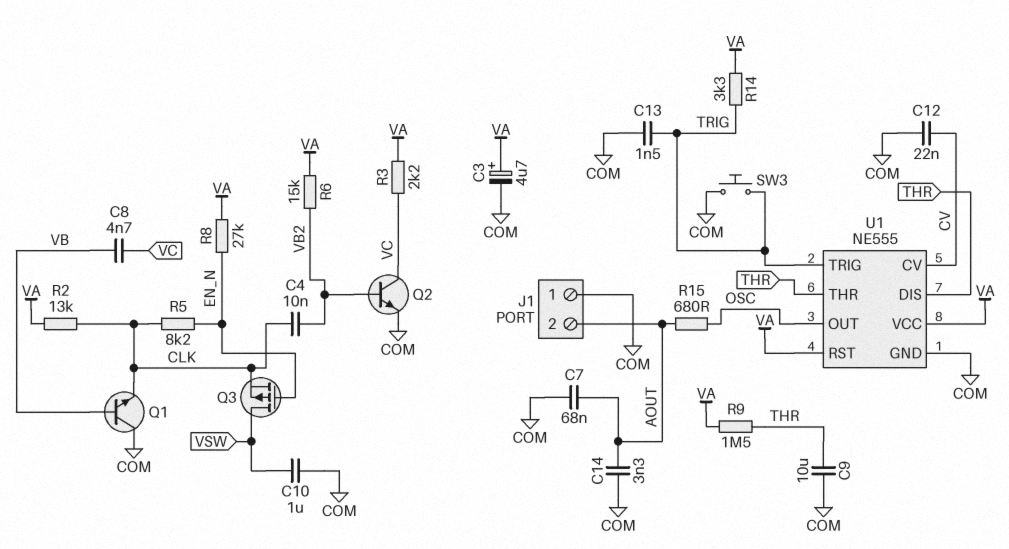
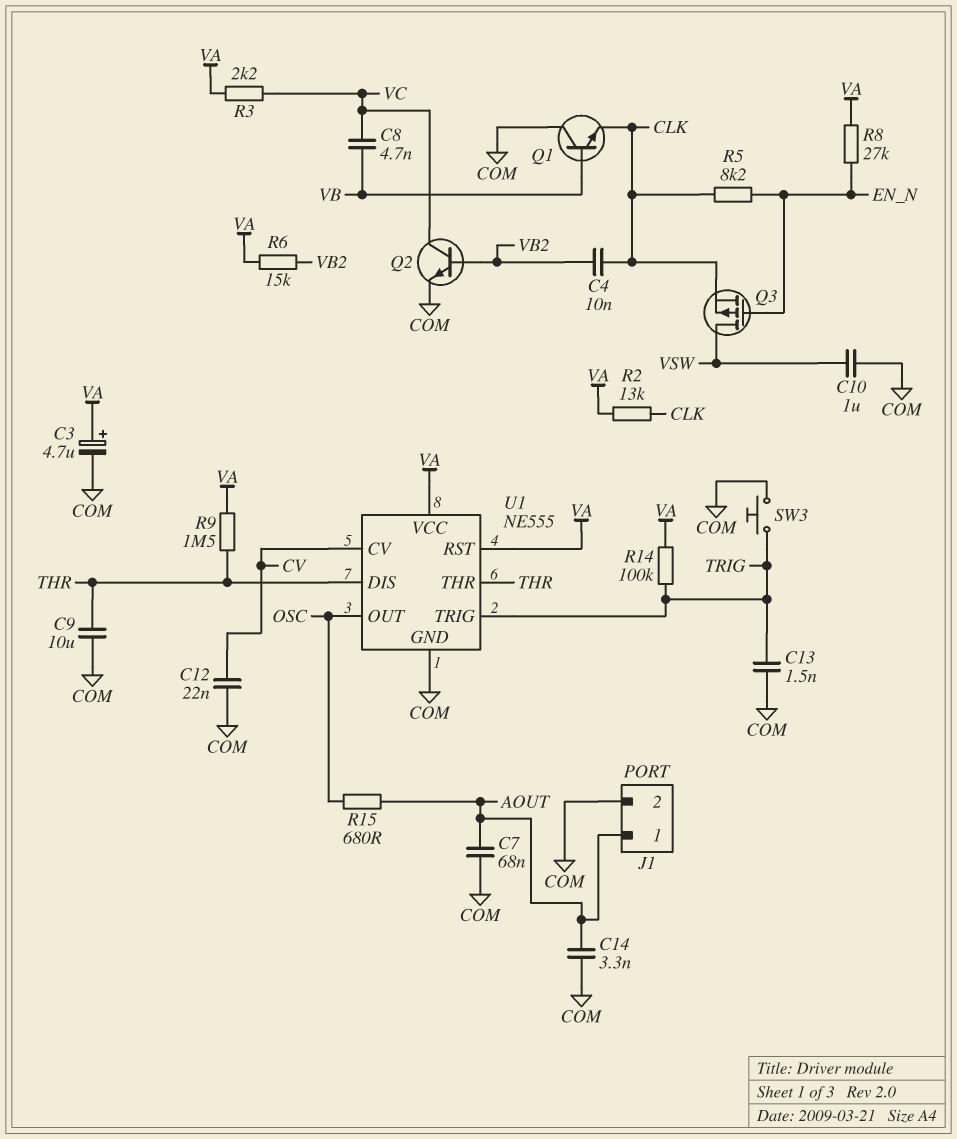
J1 pin 1: COM -> AOUT
J1 pin 2: AOUT -> COM
R14: 3.3k (TRIG, VA) -> 100k (TRIG, VA)

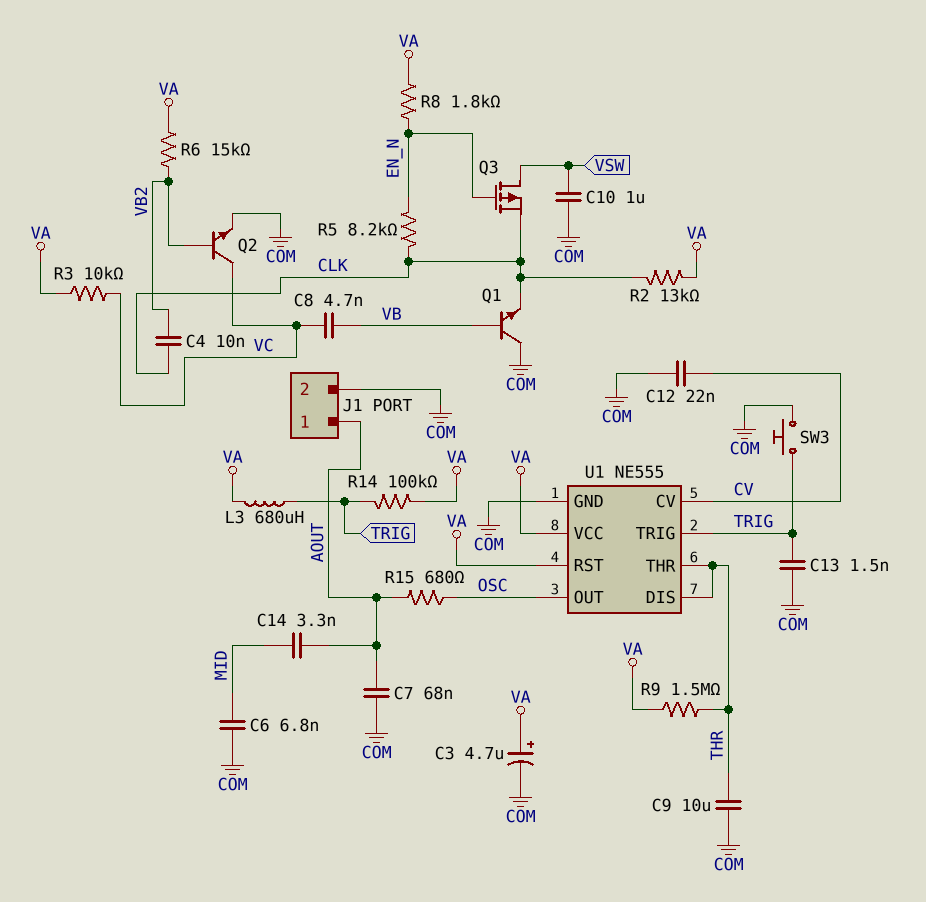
C6: none -> 6.8nF (COM, MID)
C14: 3.3nF (AOUT, COM) -> 3.3nF (AOUT, MID)
L3: none -> 680uH (TRIG, VA)
R3: 2.2k (VA, VC) -> 10k (VA, VC)
R8: 27k (EN_N, VA) -> 1.8k (EN_N, VA)

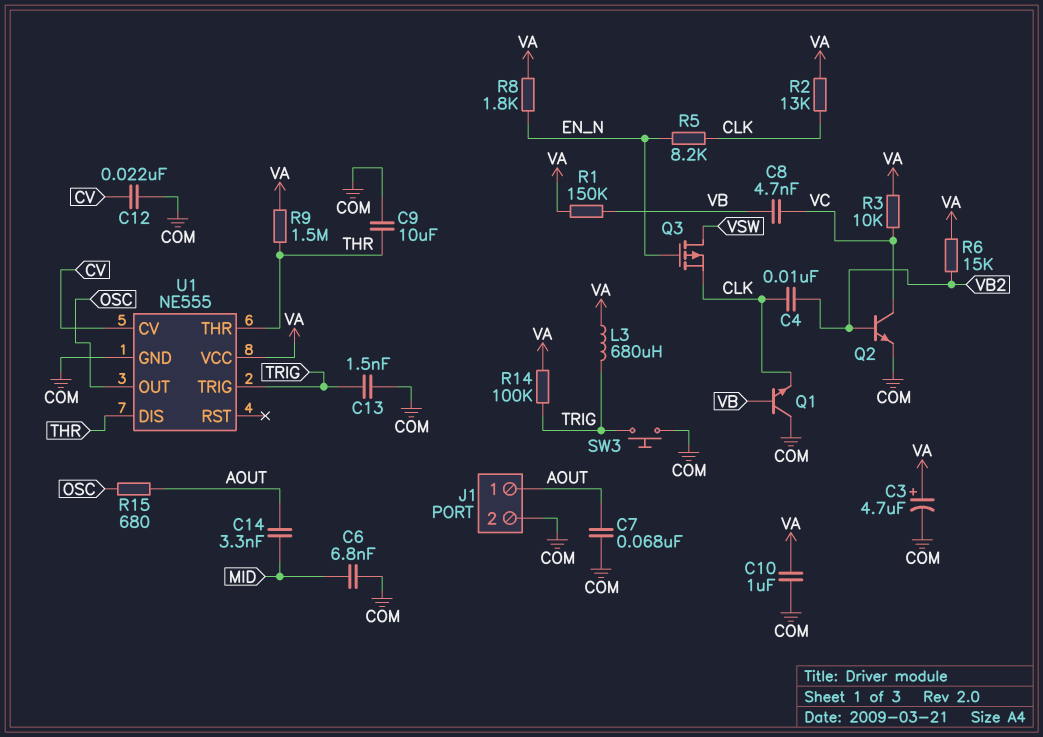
C10: 1uF (COM, VSW) -> 1uF (COM, VA)
R1: none -> 150k (VA, VB)
U1 pin RST: VA -> none

